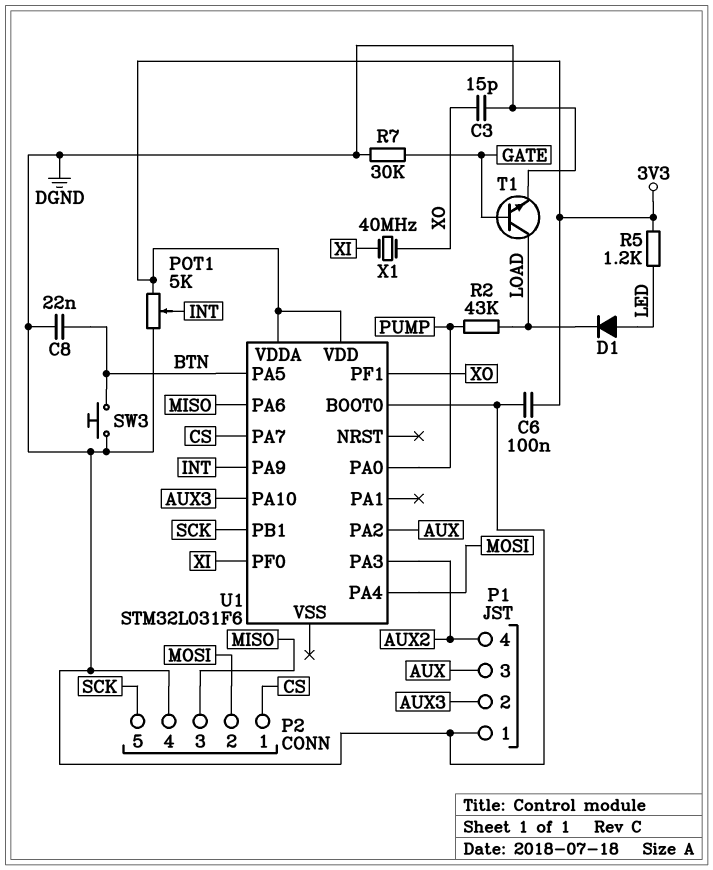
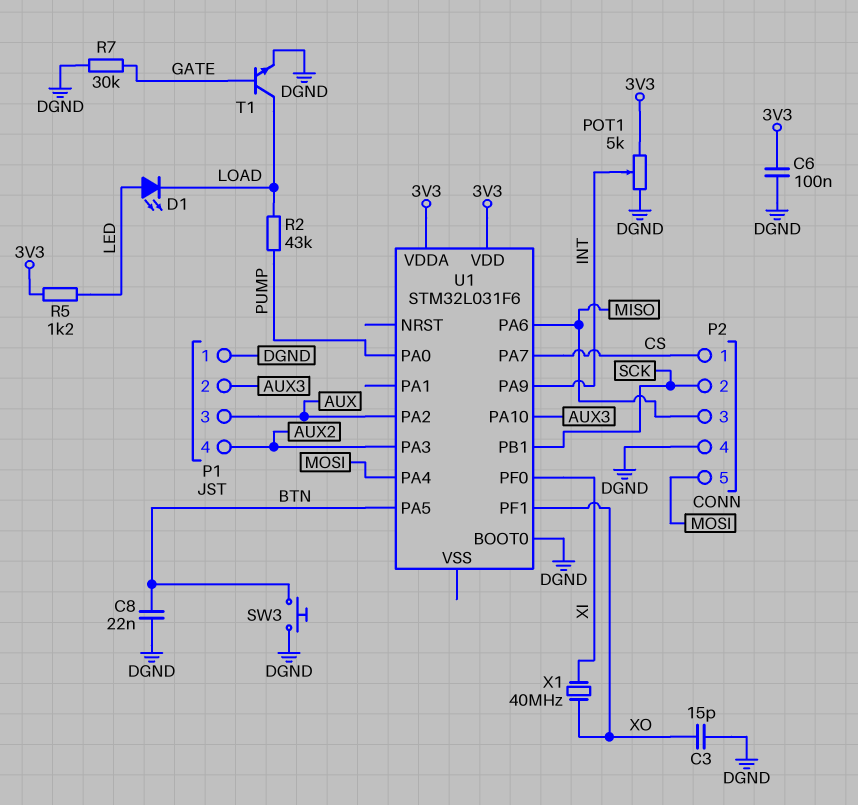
D1: diode (A LED, K LOAD) -> LED (A LED, K LOAD)
P2 pin 2: MOSI -> SCK
P2 pin 5: SCK -> MOSI

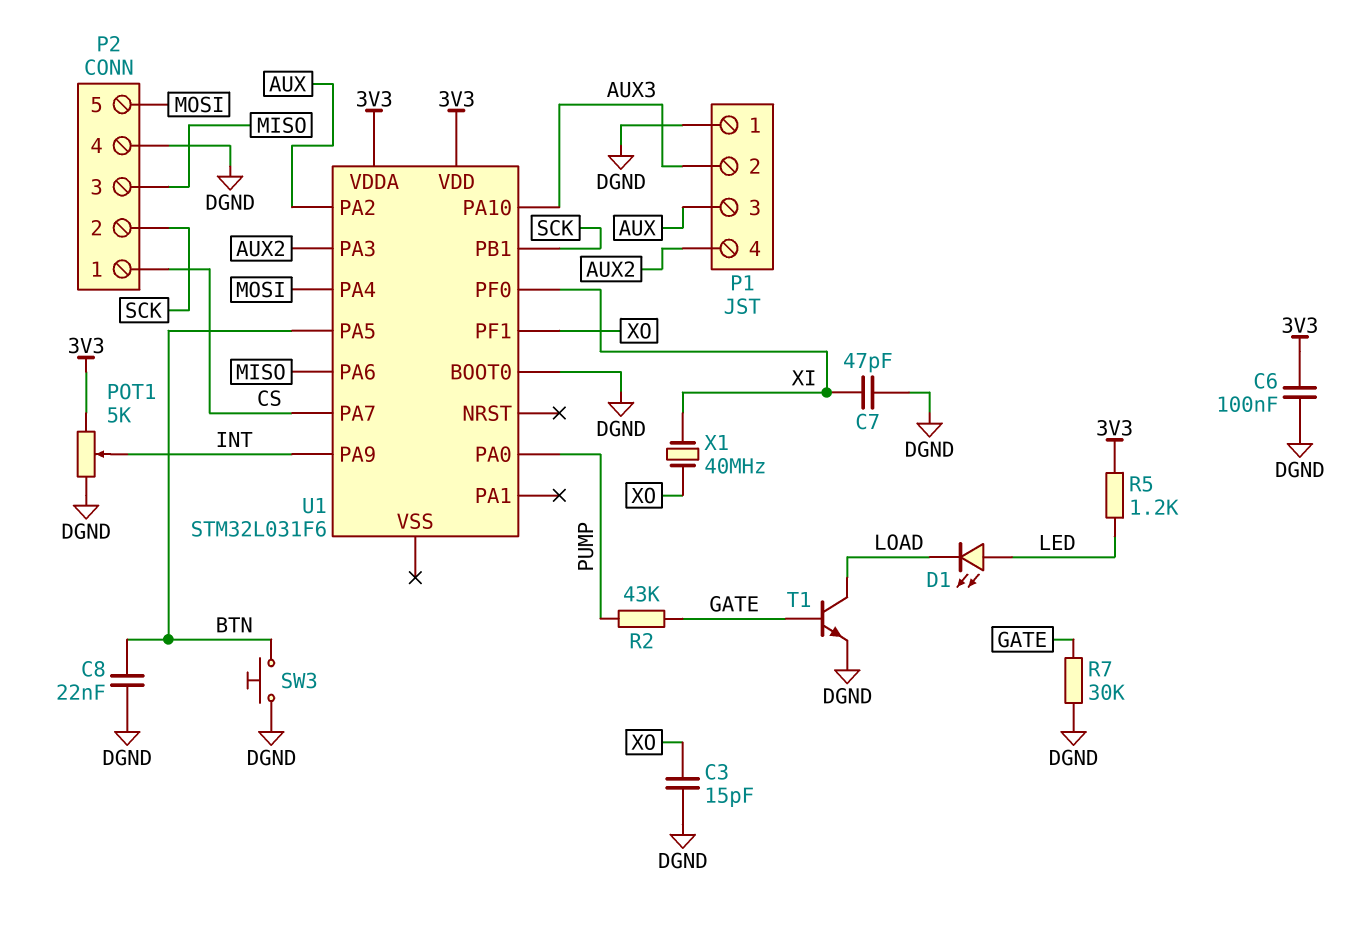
C7: none -> 47pF (DGND, XI)
R2: 43k (LOAD, PUMP) -> 43k (GATE, PUMP)

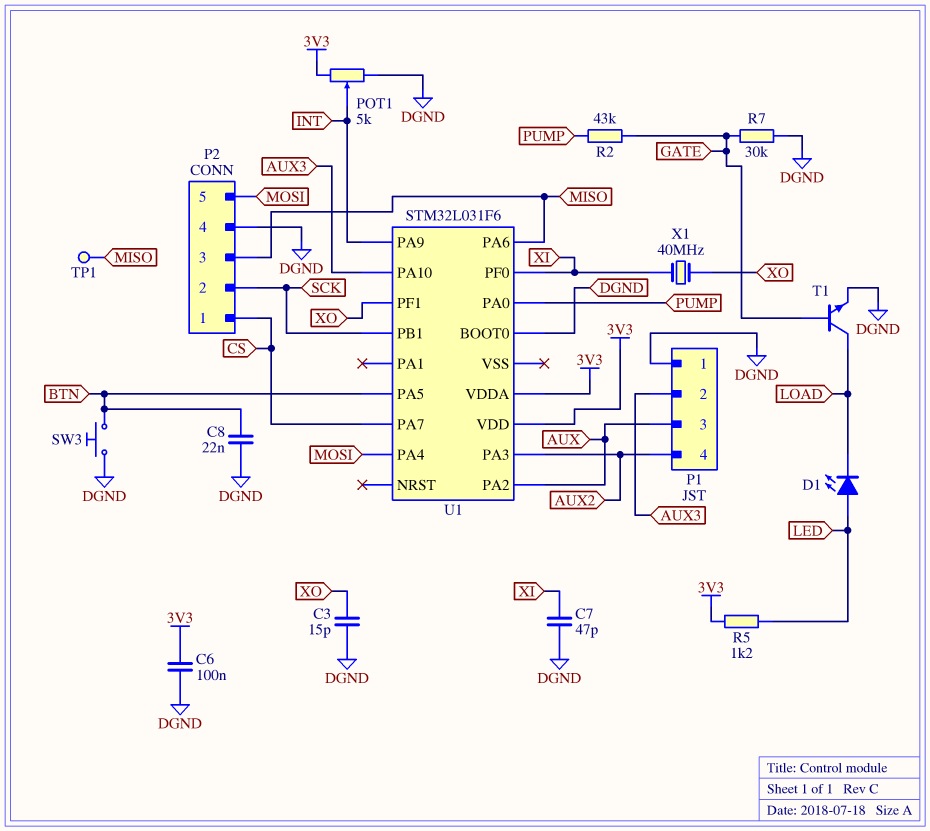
TP1: none -> test point (MISO)

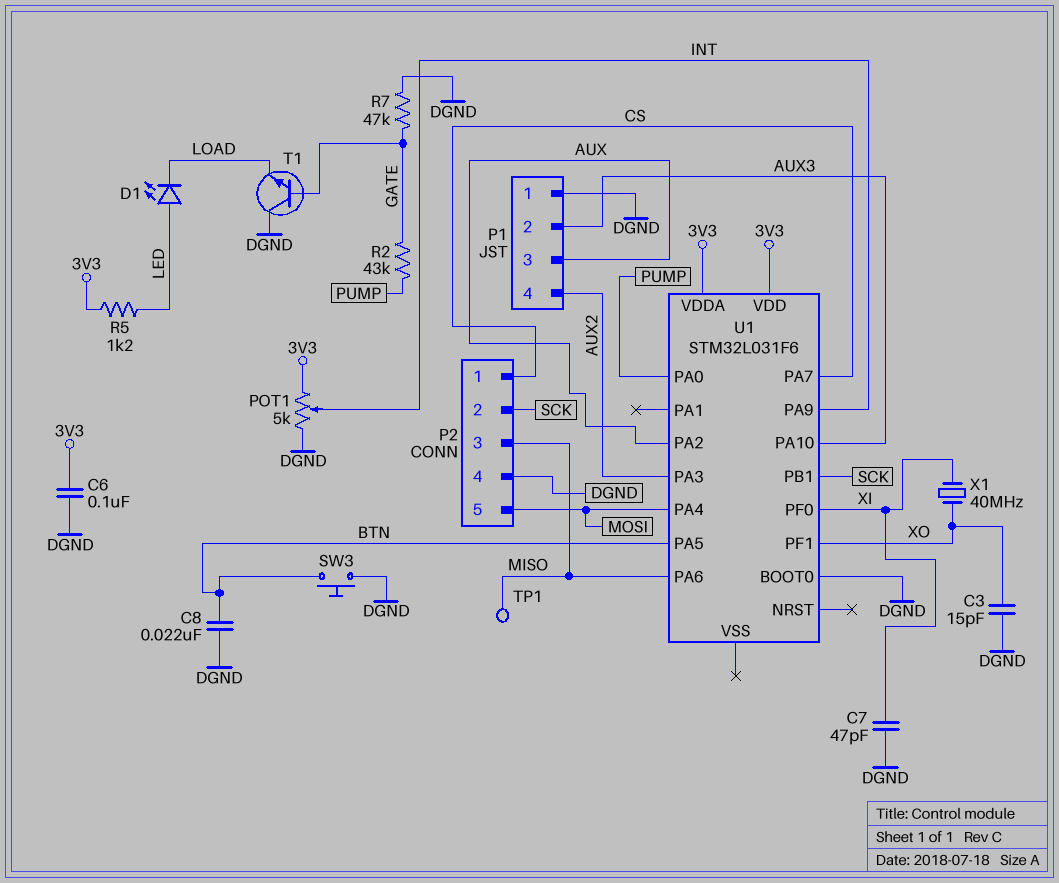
R7: 30k (DGND, GATE) -> 47k (DGND, GATE)
T1: NPN (B GATE, C LOAD, E DGND) -> NPN (B GATE, C DGND, E LOAD)

